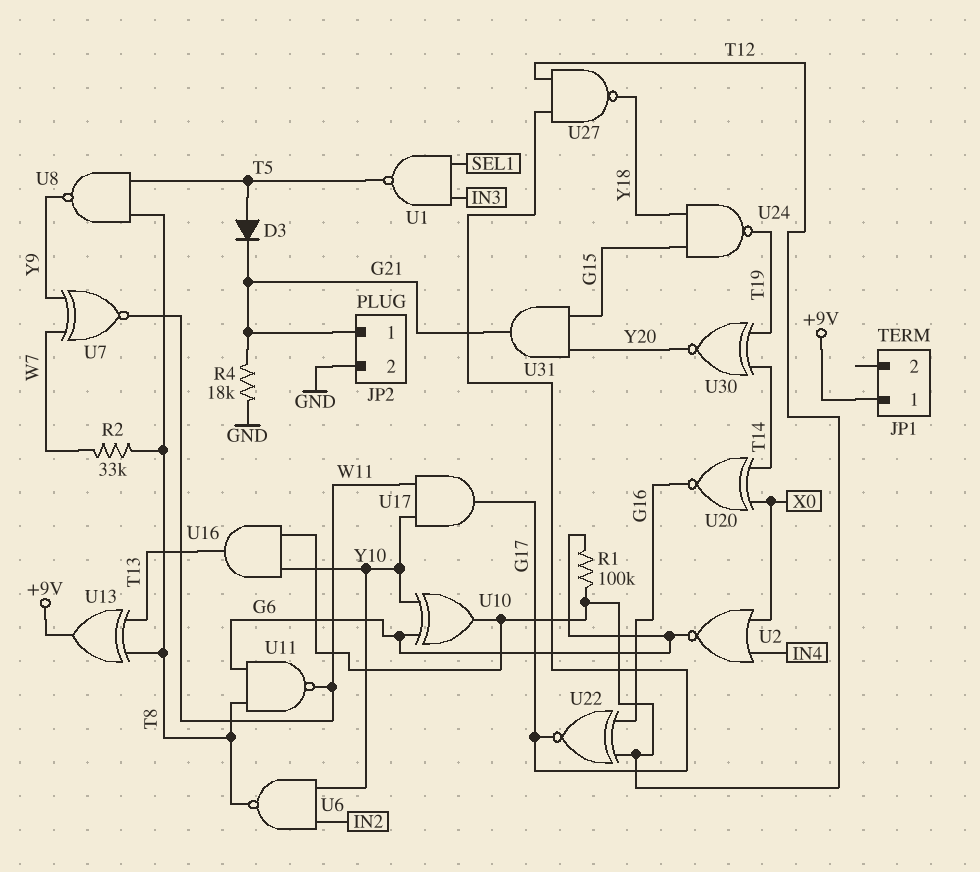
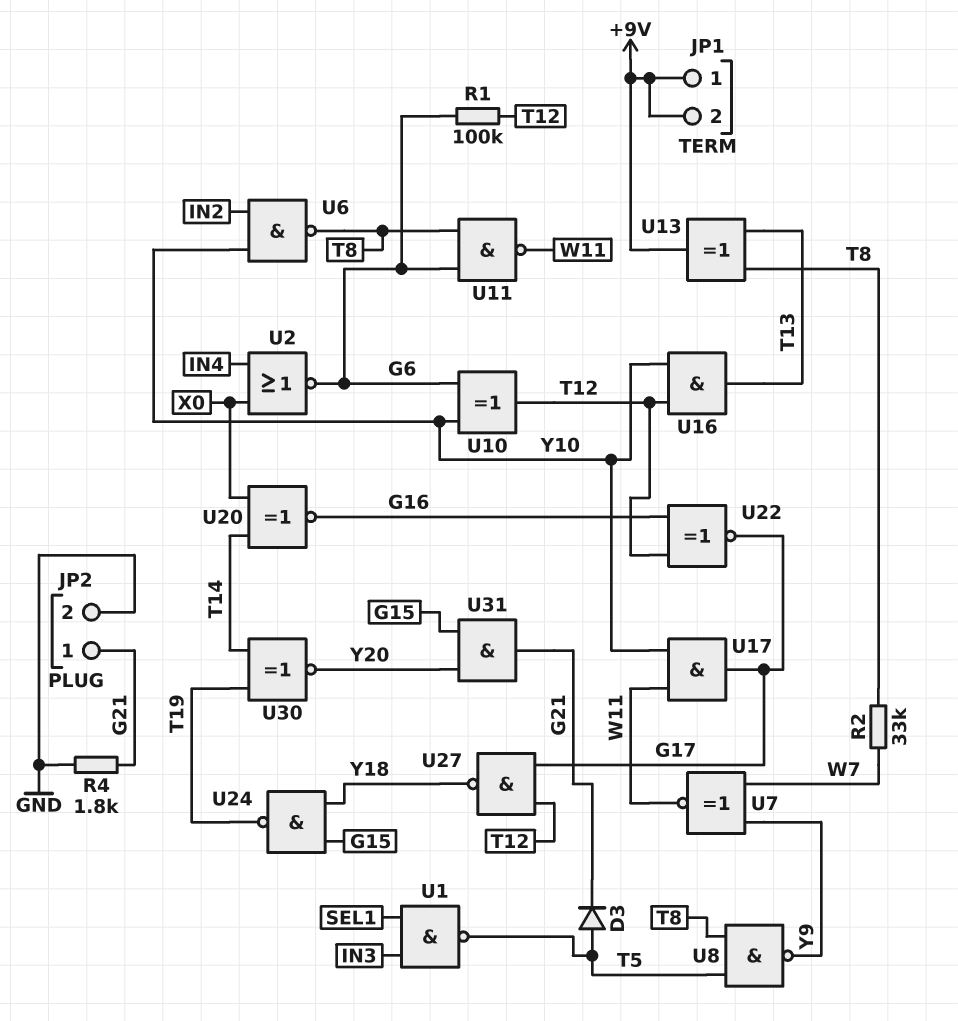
JP1 pin 2: none -> +9V
R4: 18k (G21, GND) -> 1.8k (G21, GND)

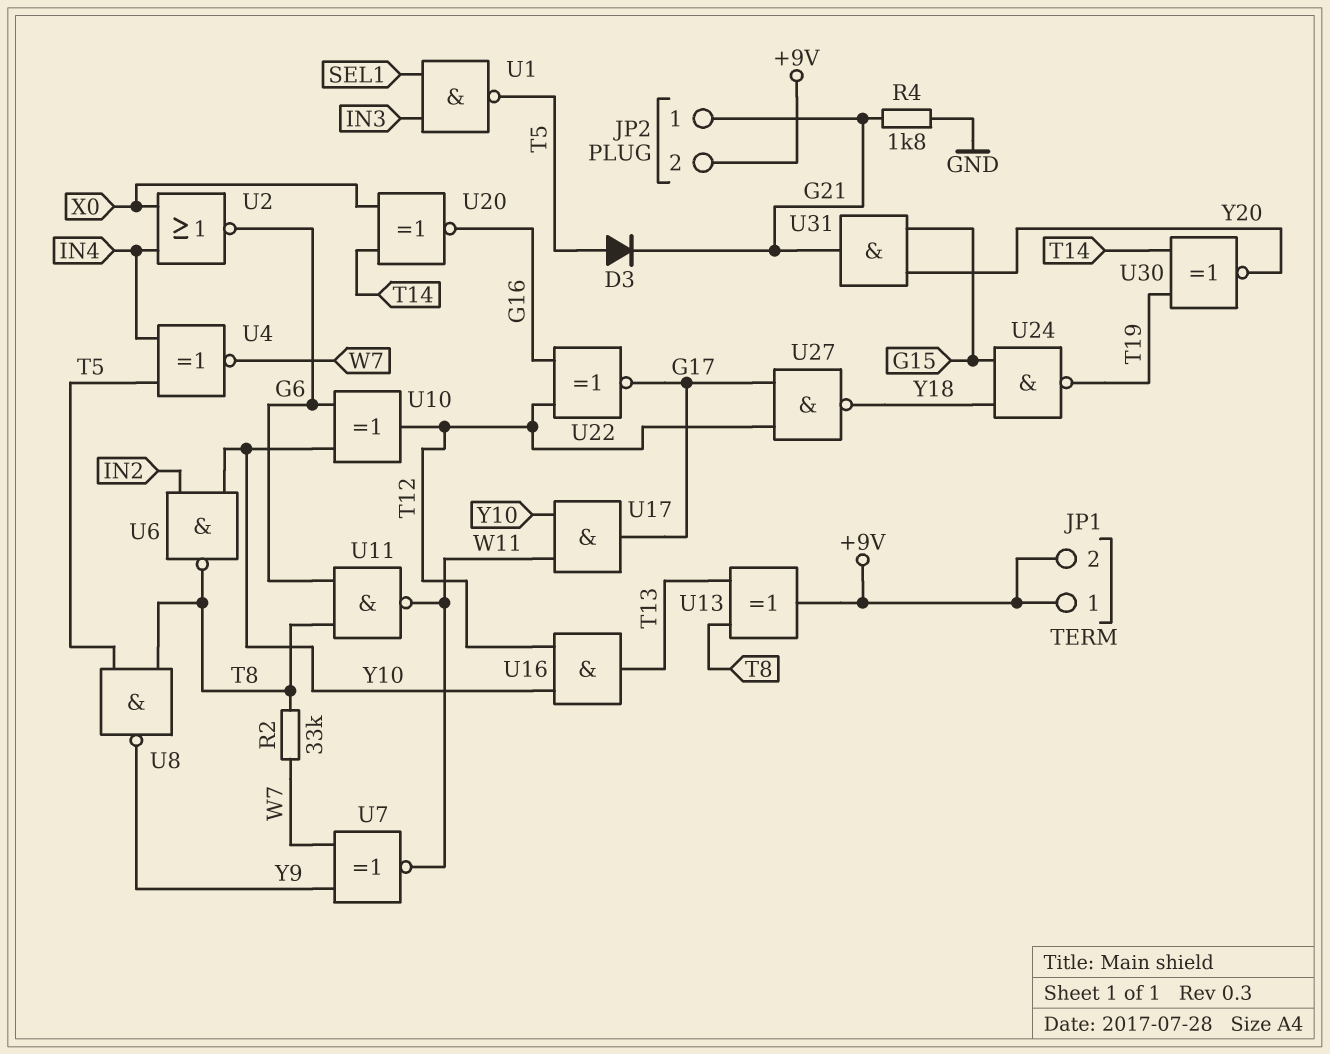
JP2 pin 2: GND -> +9V
R1: 100k (G6, T12) -> none
U4: none -> XNOR (in IN4, in T5, out W7)

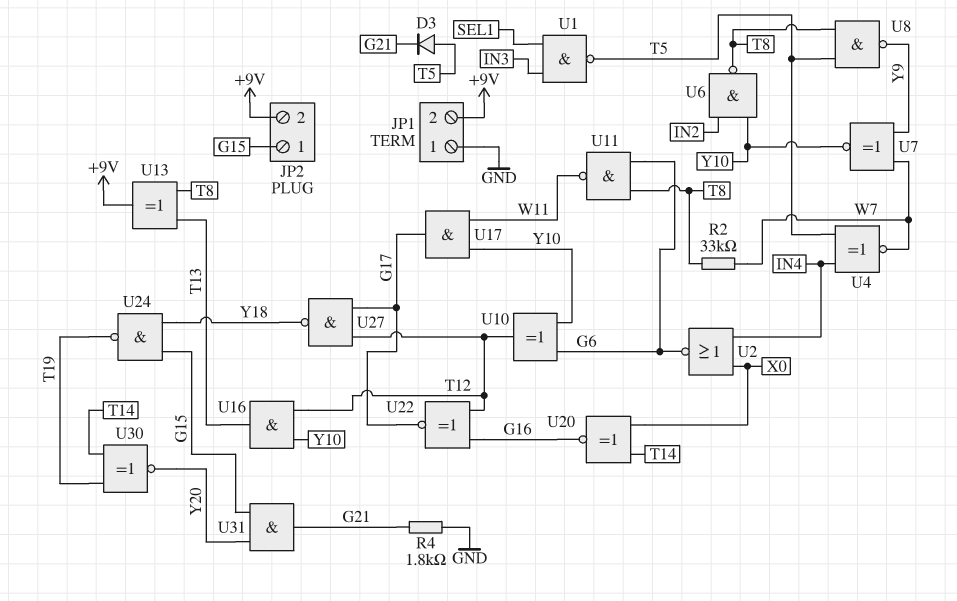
JP1 pin 1: +9V -> GND
JP2 pin 1: G21 -> G15
U7: XNOR (in W7, in Y9, out W11) -> XNOR (in W7, in Y9, out Y10)

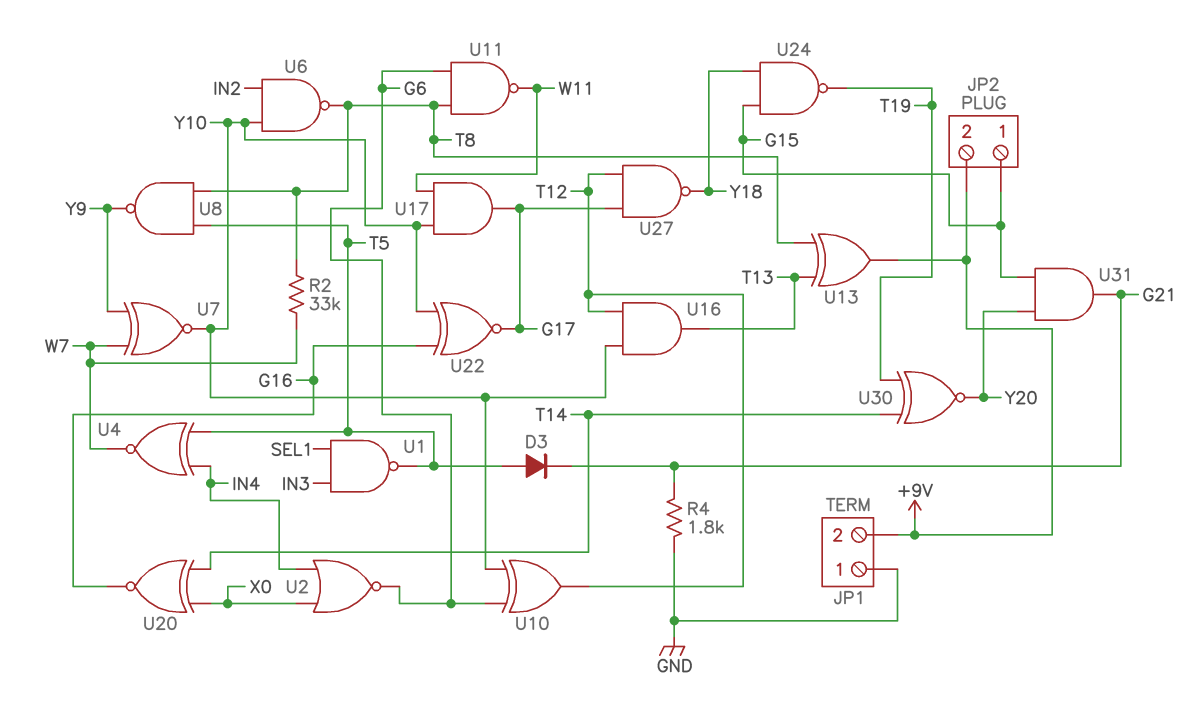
U22: XNOR (in G16, in T12, out G17) -> XNOR (in G16, in Y10, out G17)

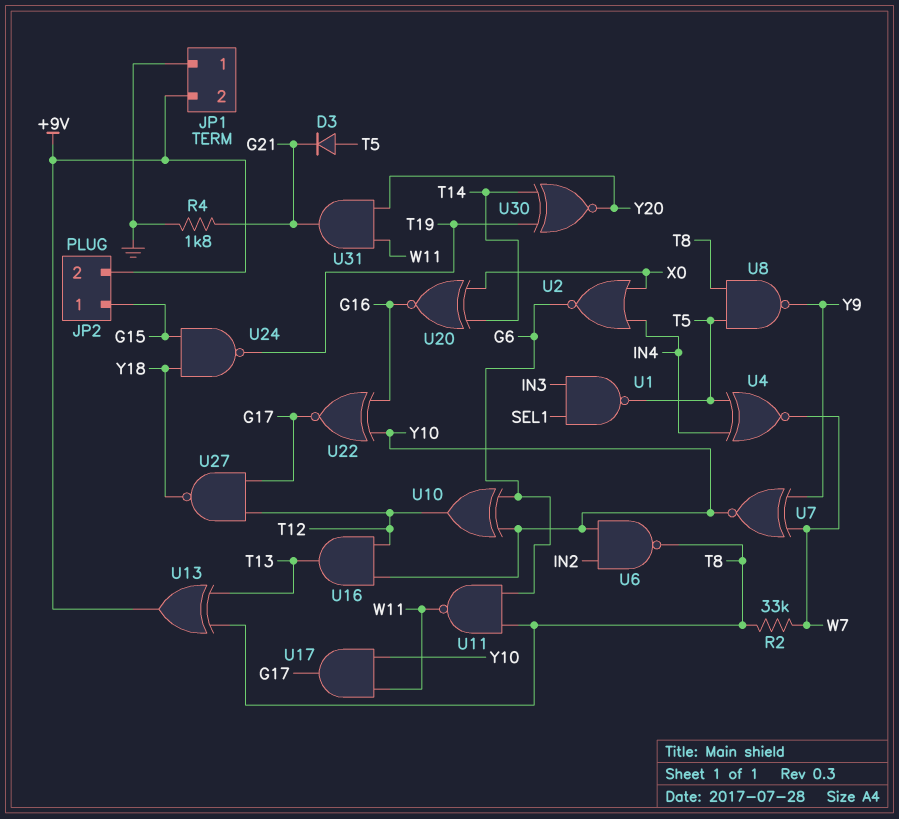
U31: AND (in G15, in Y20, out G21) -> AND (in W11, in Y20, out G21)

